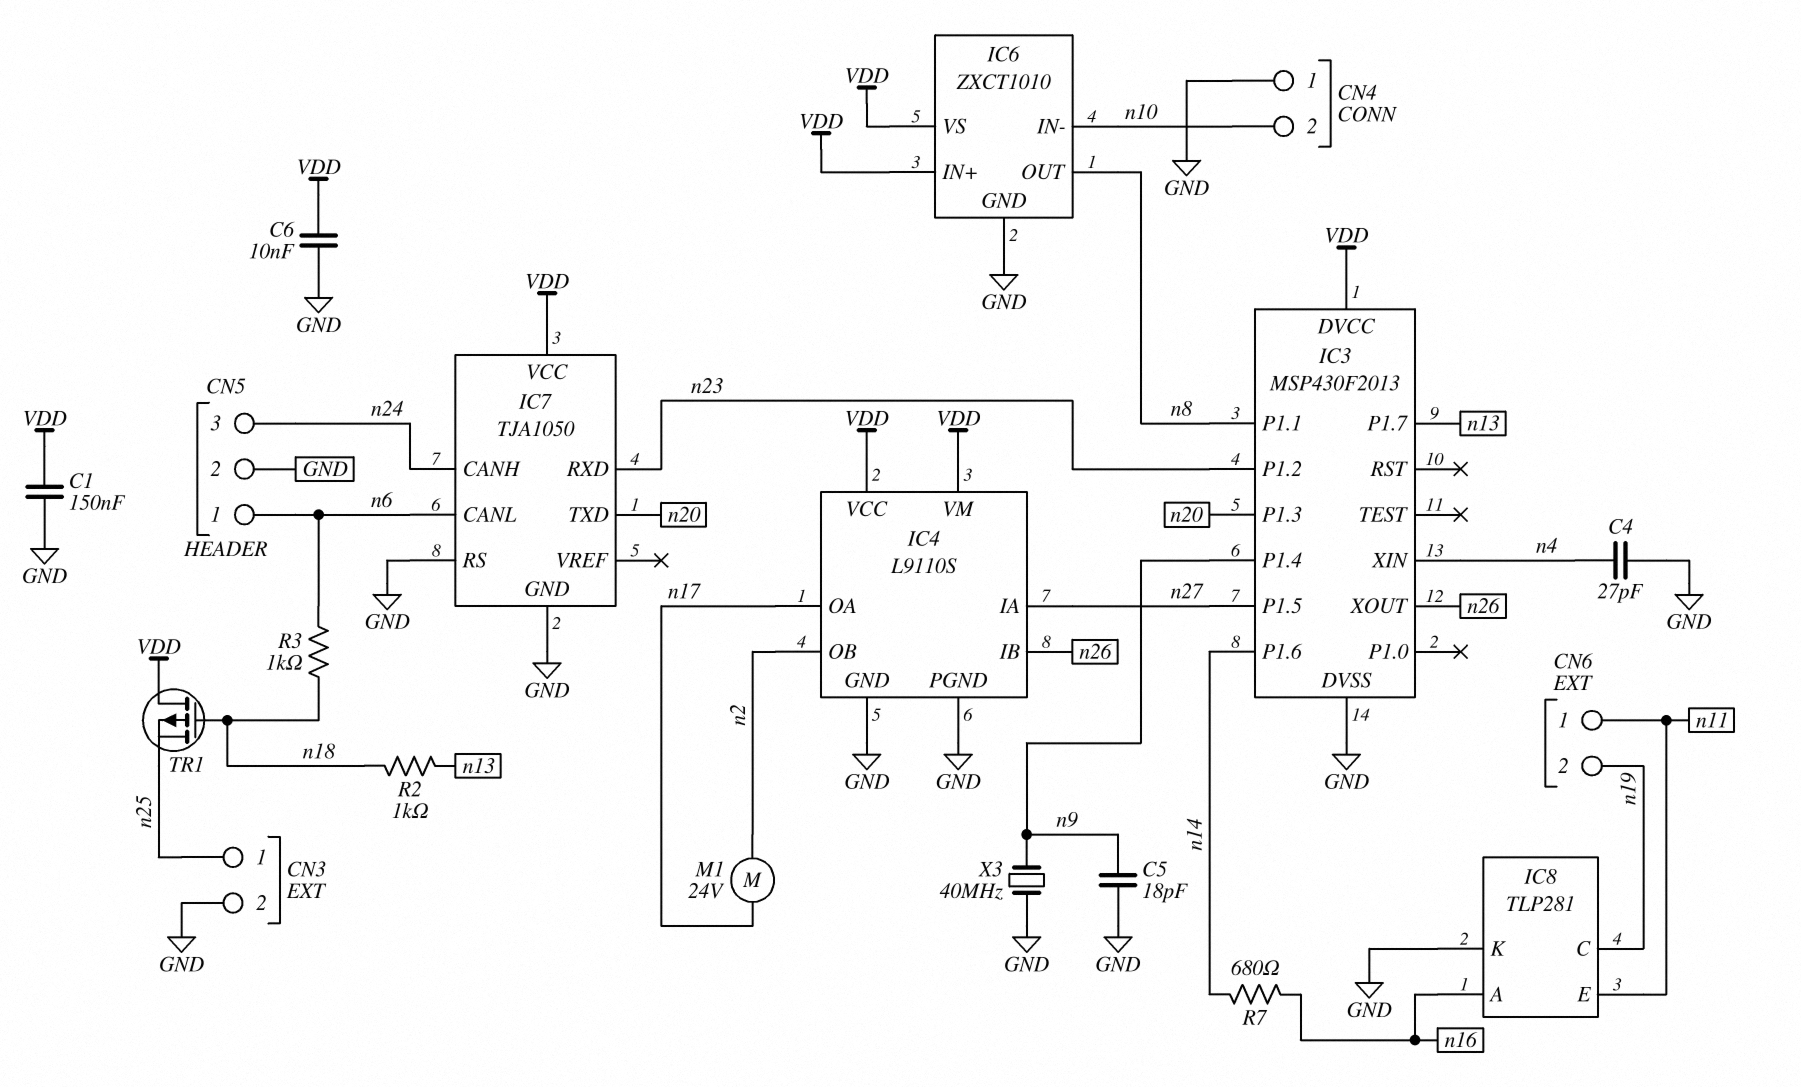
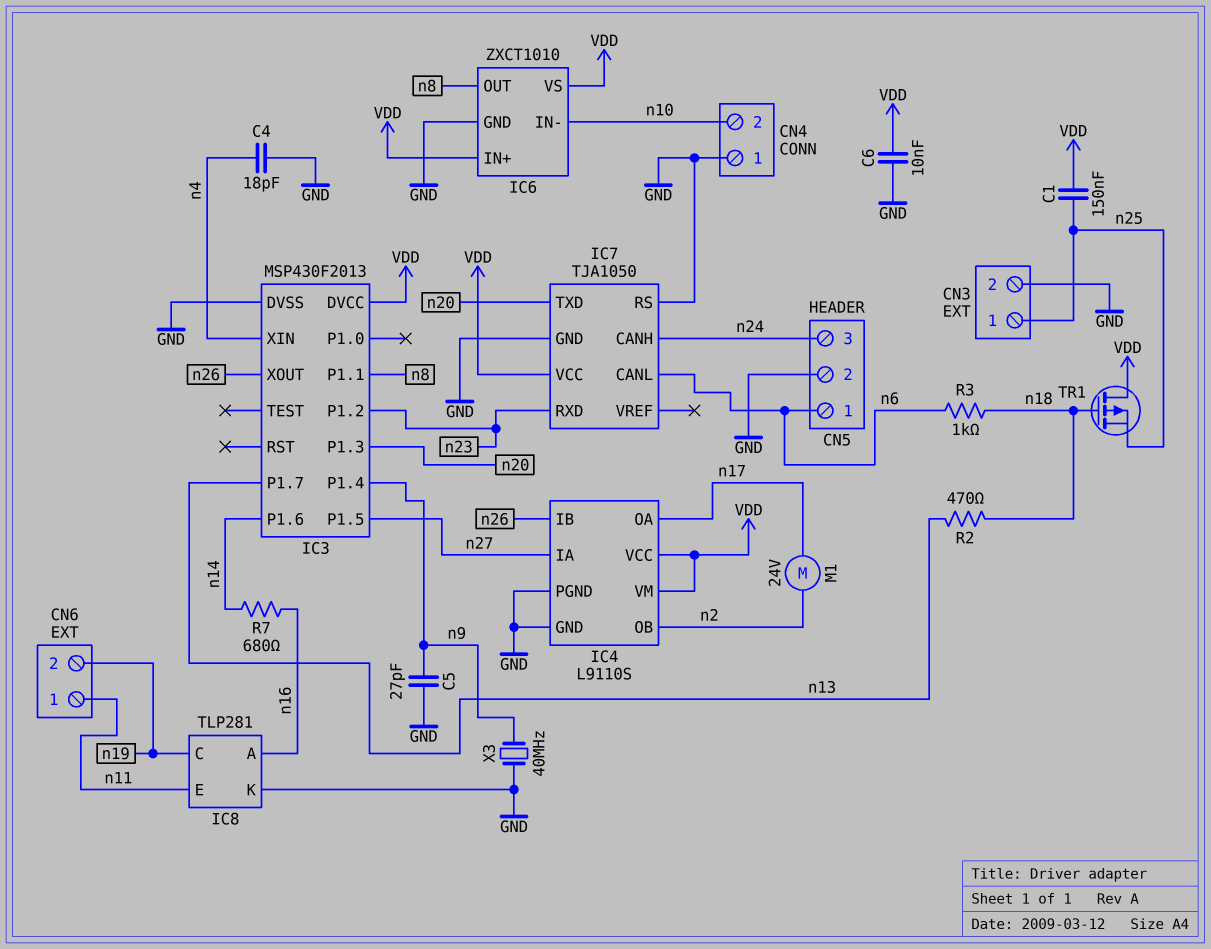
C1: 150nF (GND, VDD) -> 150nF (VDD, n25)
C4: 27pF (GND, n4) -> 18pF (GND, n4)
C5: 18pF (GND, n9) -> 27pF (GND, n9)
R2: 1k (n13, n18) -> 470 (n13, n18)

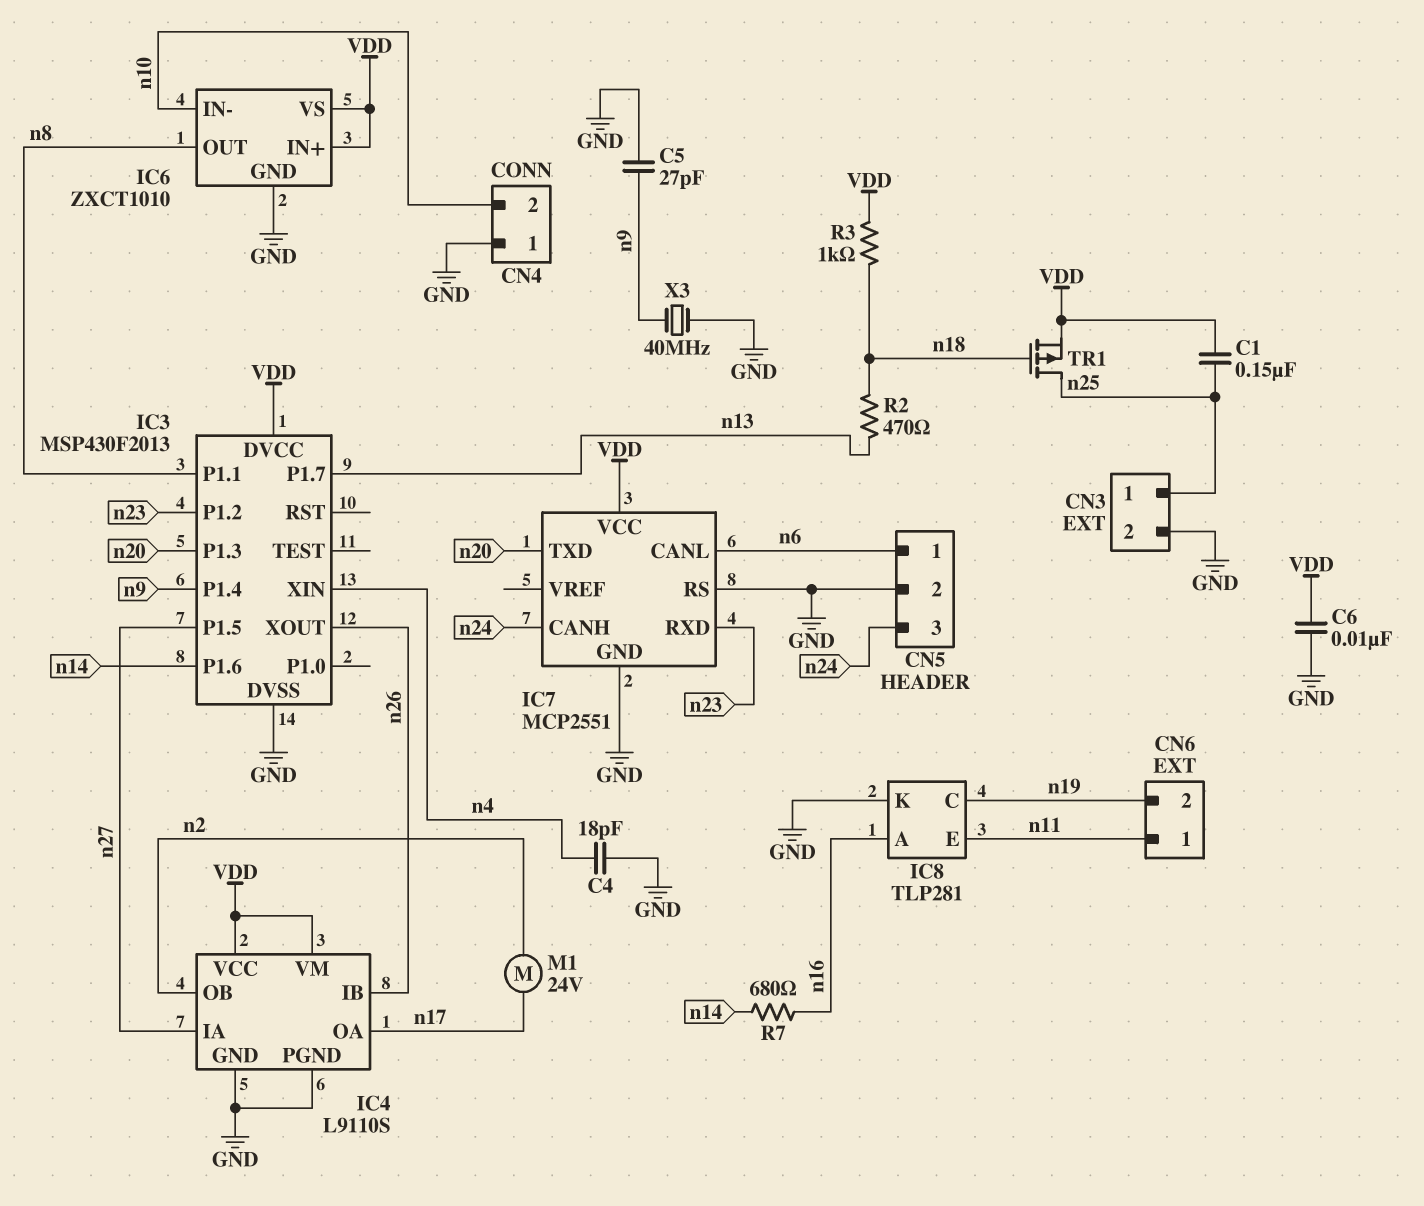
IC7: TJA1050 -> MCP2551
R3: 1k (n6, n18) -> 1k (VDD, n18)
TR1: PMOS (G n18, D VDD, S n25) -> PMOS (G n18, D n25, S VDD)

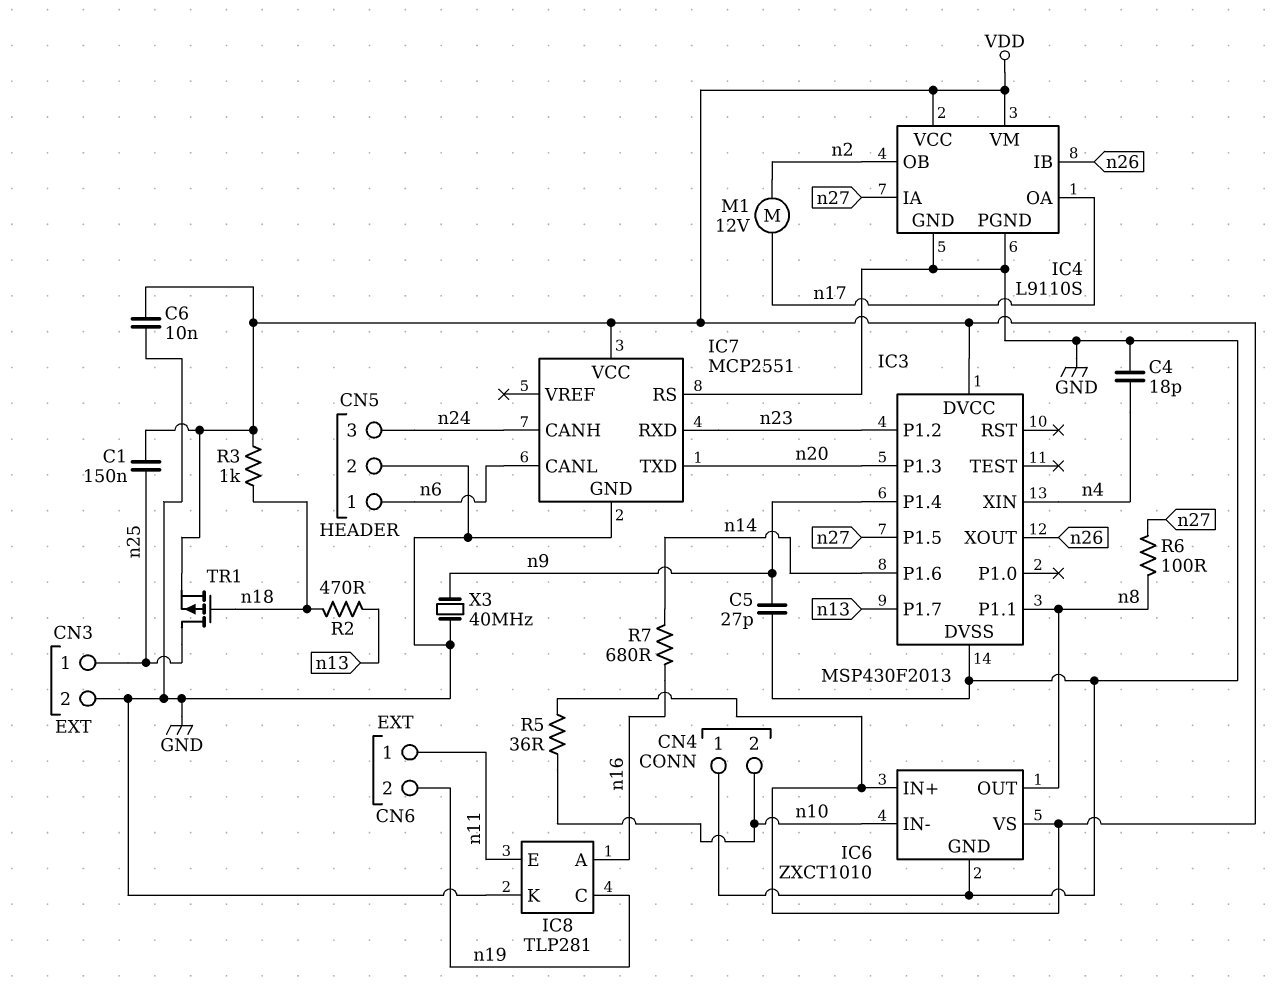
M1: motor 24V (n2, n17) -> motor 12V (n2, n17)
R5: none -> 36 (VDD, n10)
R6: none -> 100 (n8, n27)

